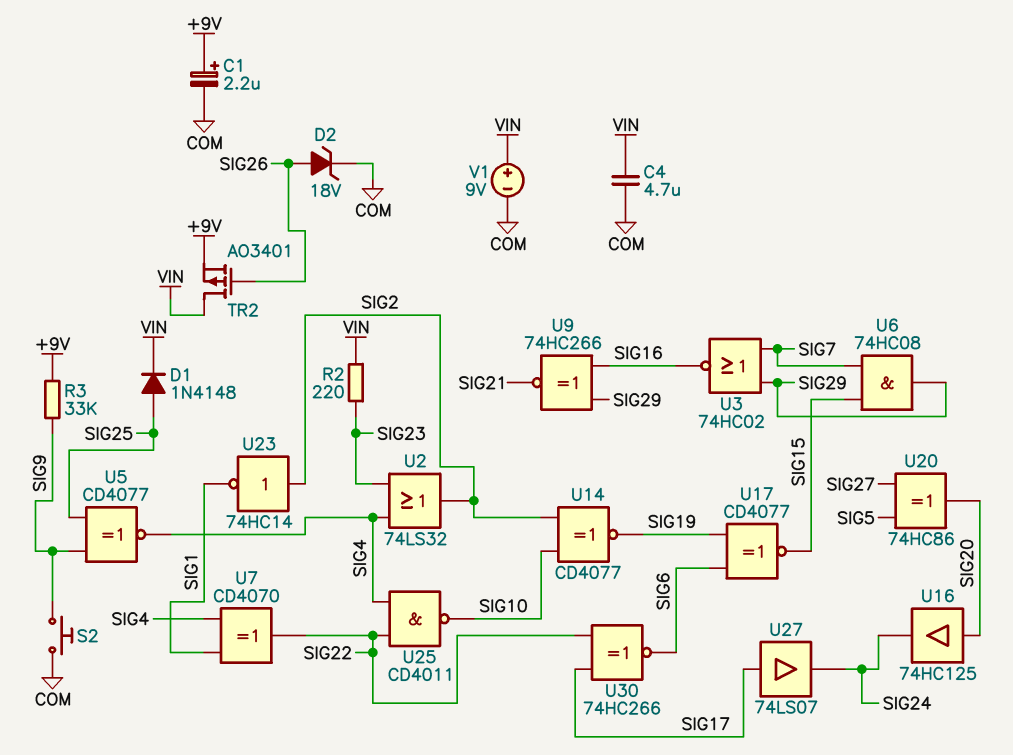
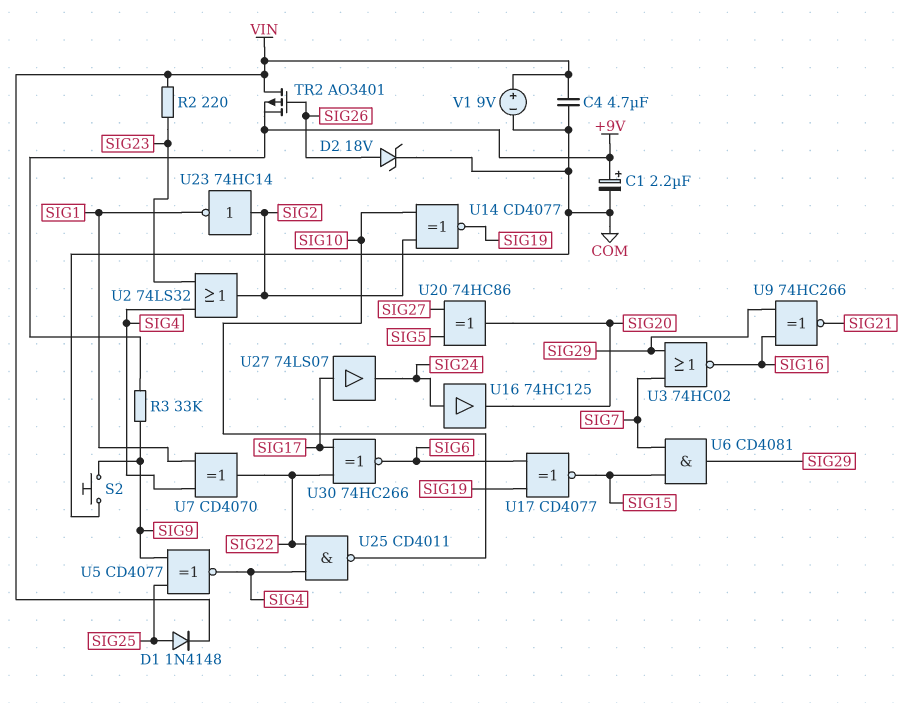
U6: AND 74HC08 (in SIG7, in SIG15, out SIG29) -> AND CD4081 (in SIG7, in SIG15, out SIG29)
U16: buffer 74HC125 (in SIG20, out SIG24) -> buffer 74HC125 (in SIG24, out SIG20)

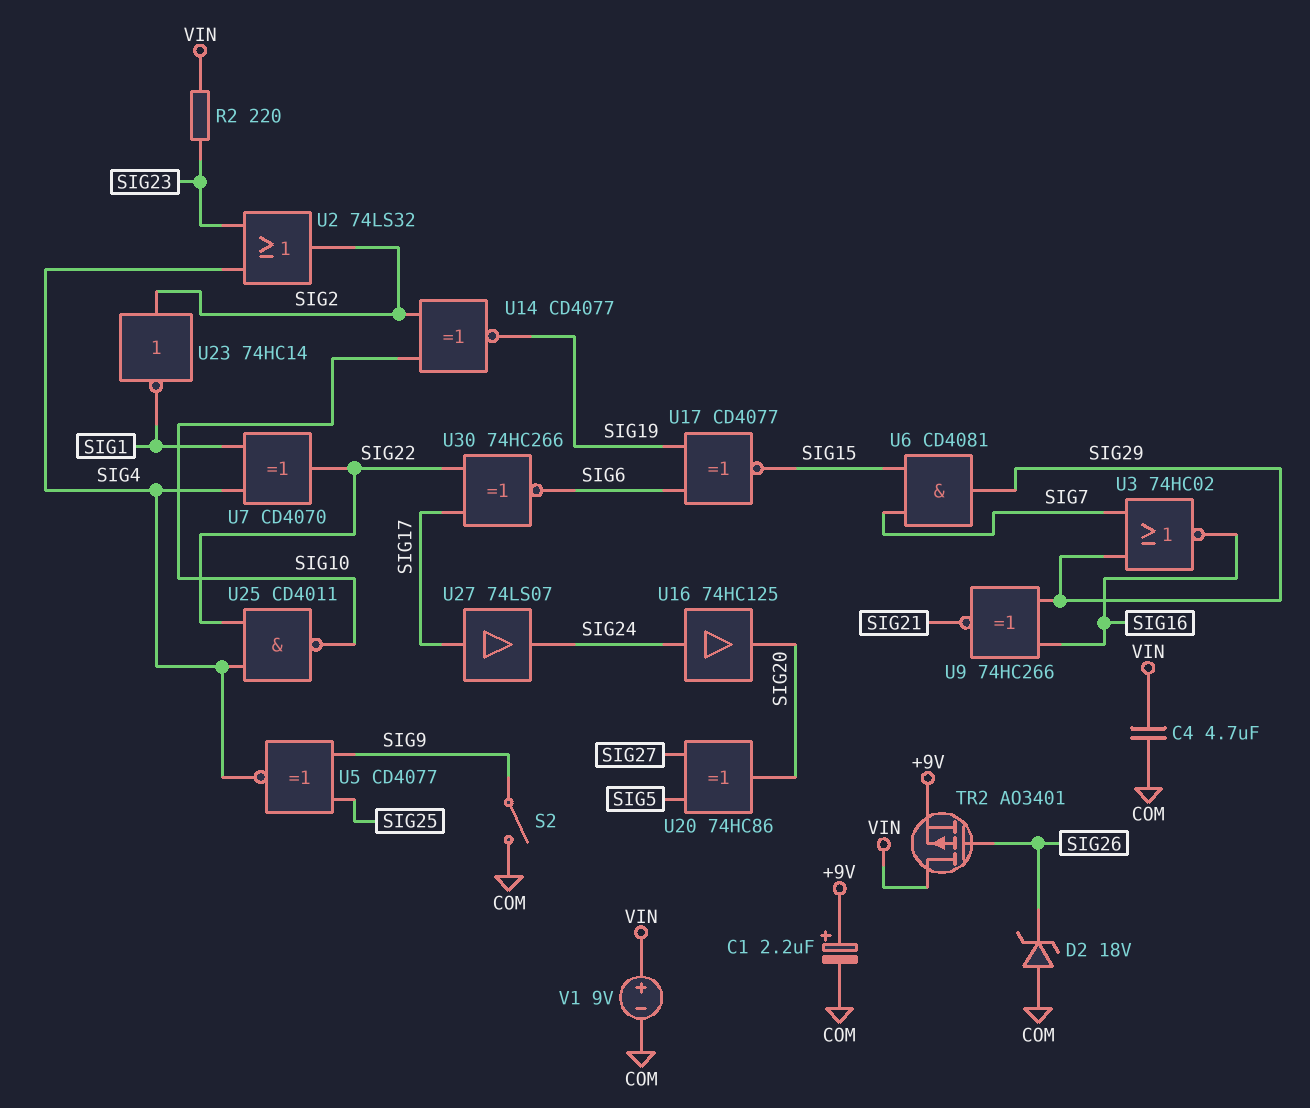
D1: diode 1N4148 (A SIG25, K VIN) -> none
D2: zener 18V (A SIG26, K COM) -> zener 18V (A COM, K SIG26)
R3: 33k (+9V, SIG9) -> none
S2: button (COM, SIG9) -> switch (COM, SIG9)

